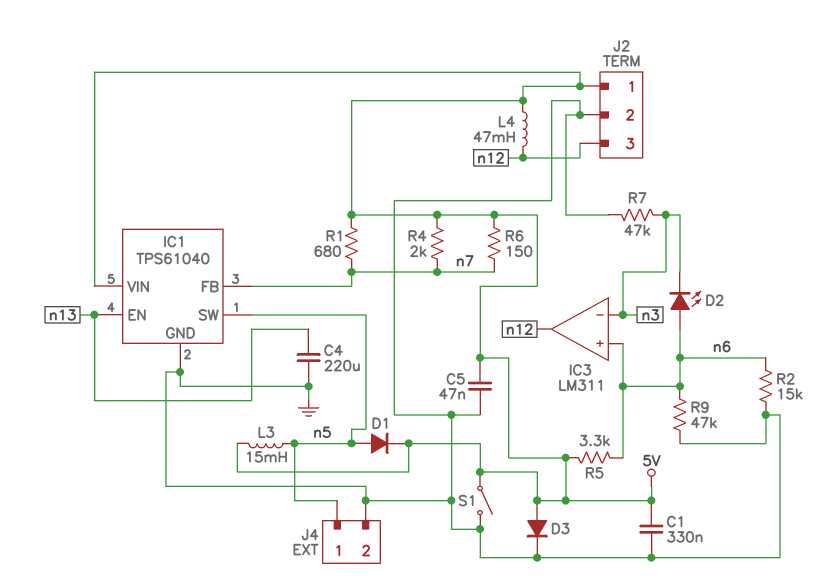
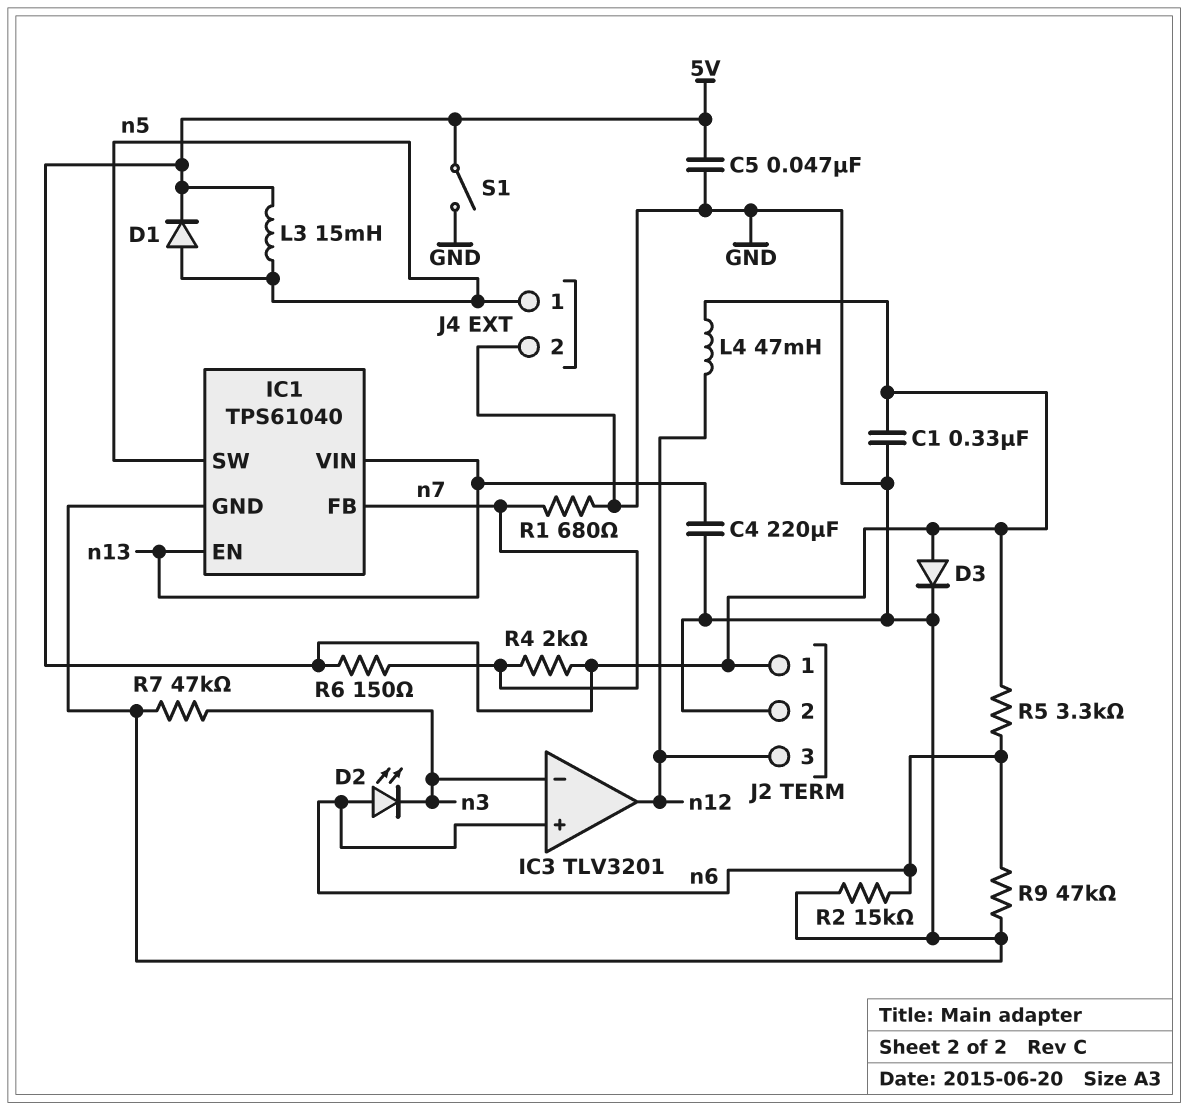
IC1 pin VIN: 5V -> n13
IC3: LM311 -> TLV3201
R1: 680 (5V, n7) -> 680 (GND, n7)

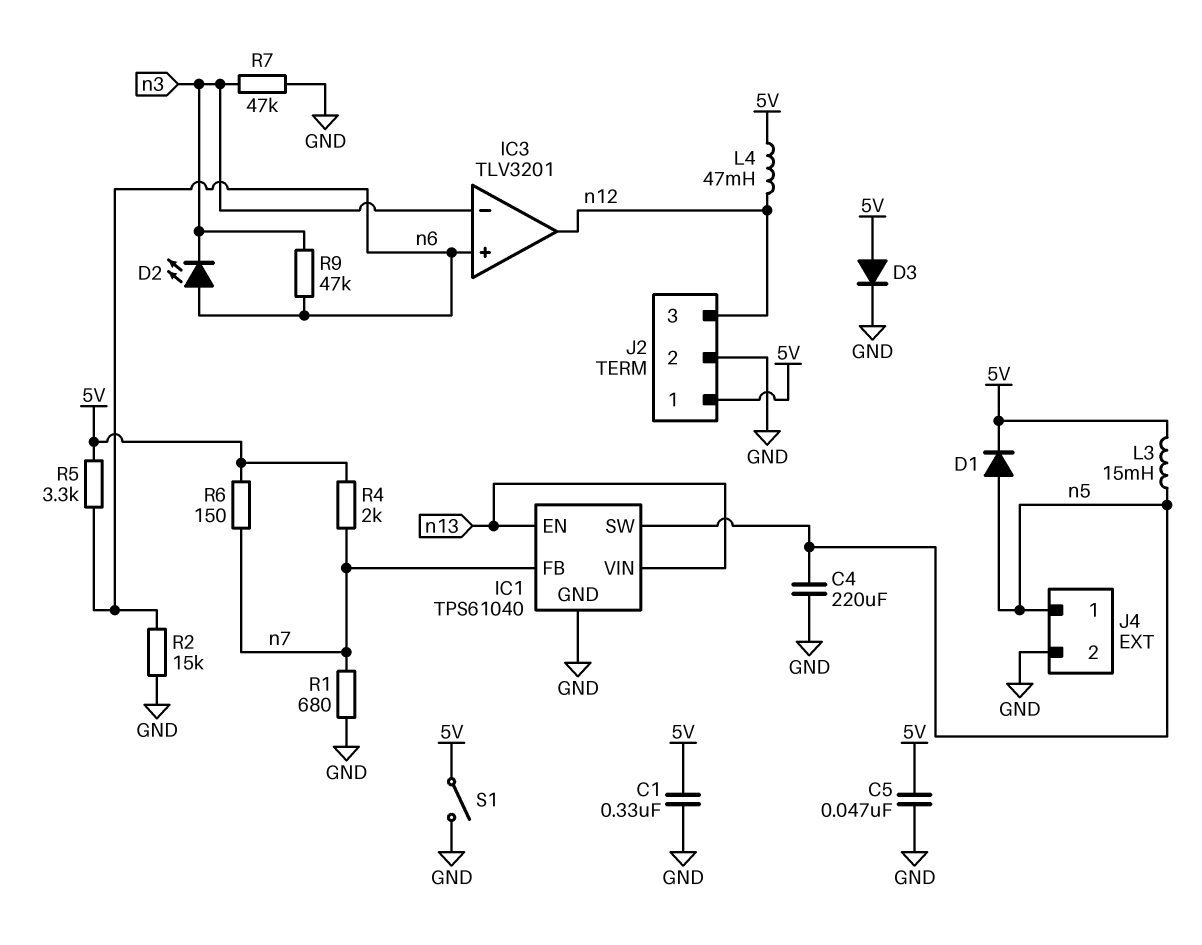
C4: 220uF (GND, n13) -> 220uF (GND, n5)
R9: 47k (GND, n6) -> 47k (n3, n6)

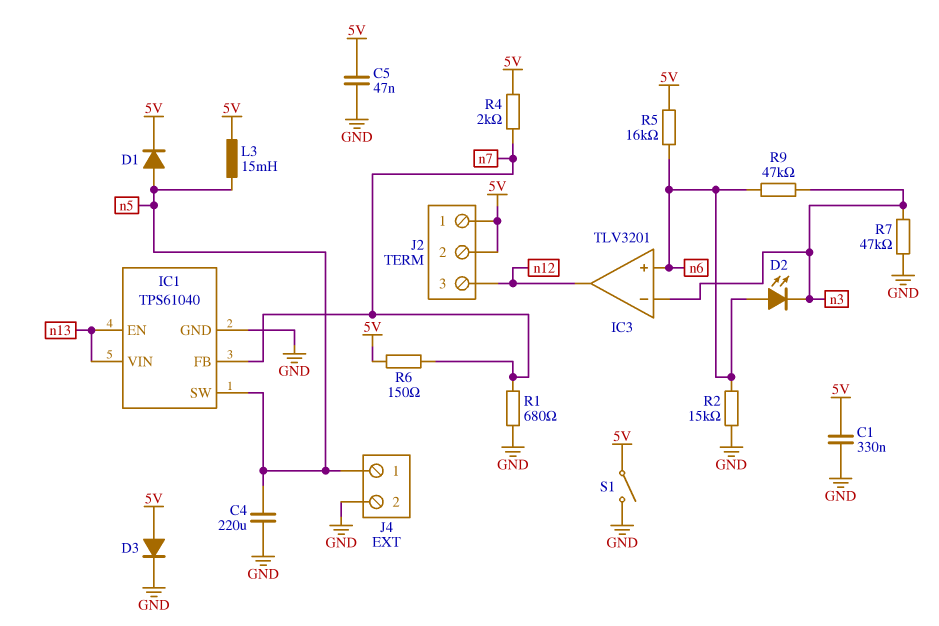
J2 pin 2: GND -> 5V
L4: 47mH (5V, n12) -> none
R5: 3.3k (5V, n6) -> 16k (5V, n6)

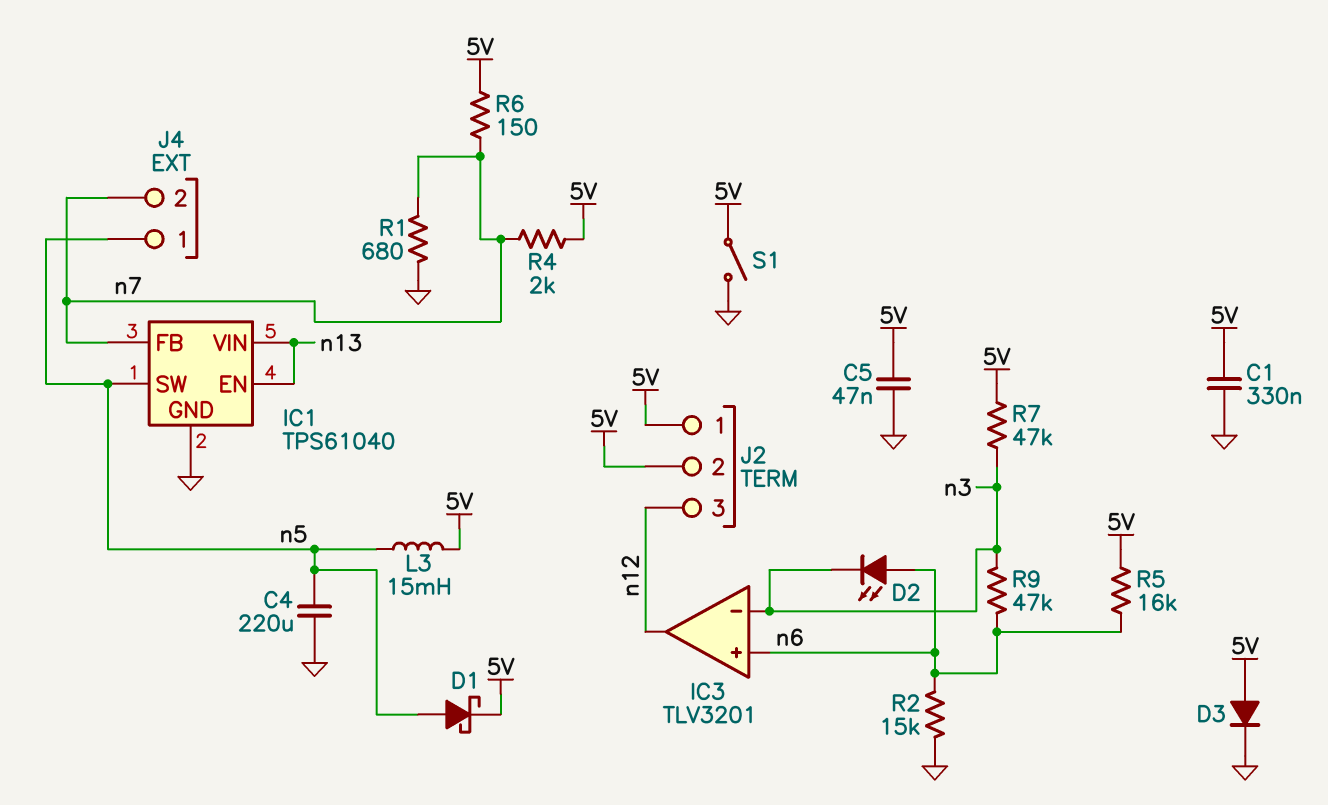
D1: diode (A n5, K 5V) -> schottky (A n5, K 5V)
J4 pin 2: GND -> n7
R7: 47k (GND, n3) -> 47k (5V, n3)

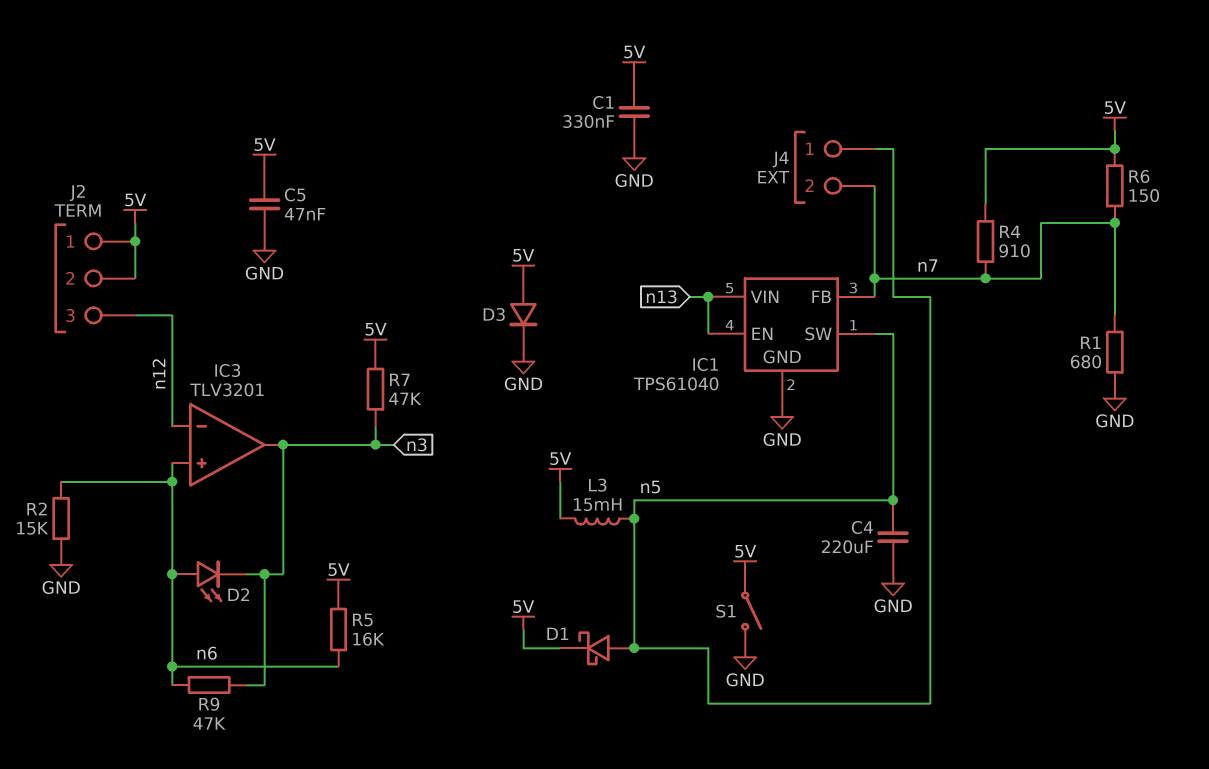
IC3 pin in-: n3 -> n12
IC3 pin out: n12 -> n3
R4: 2k (5V, n7) -> 910 (5V, n7)

